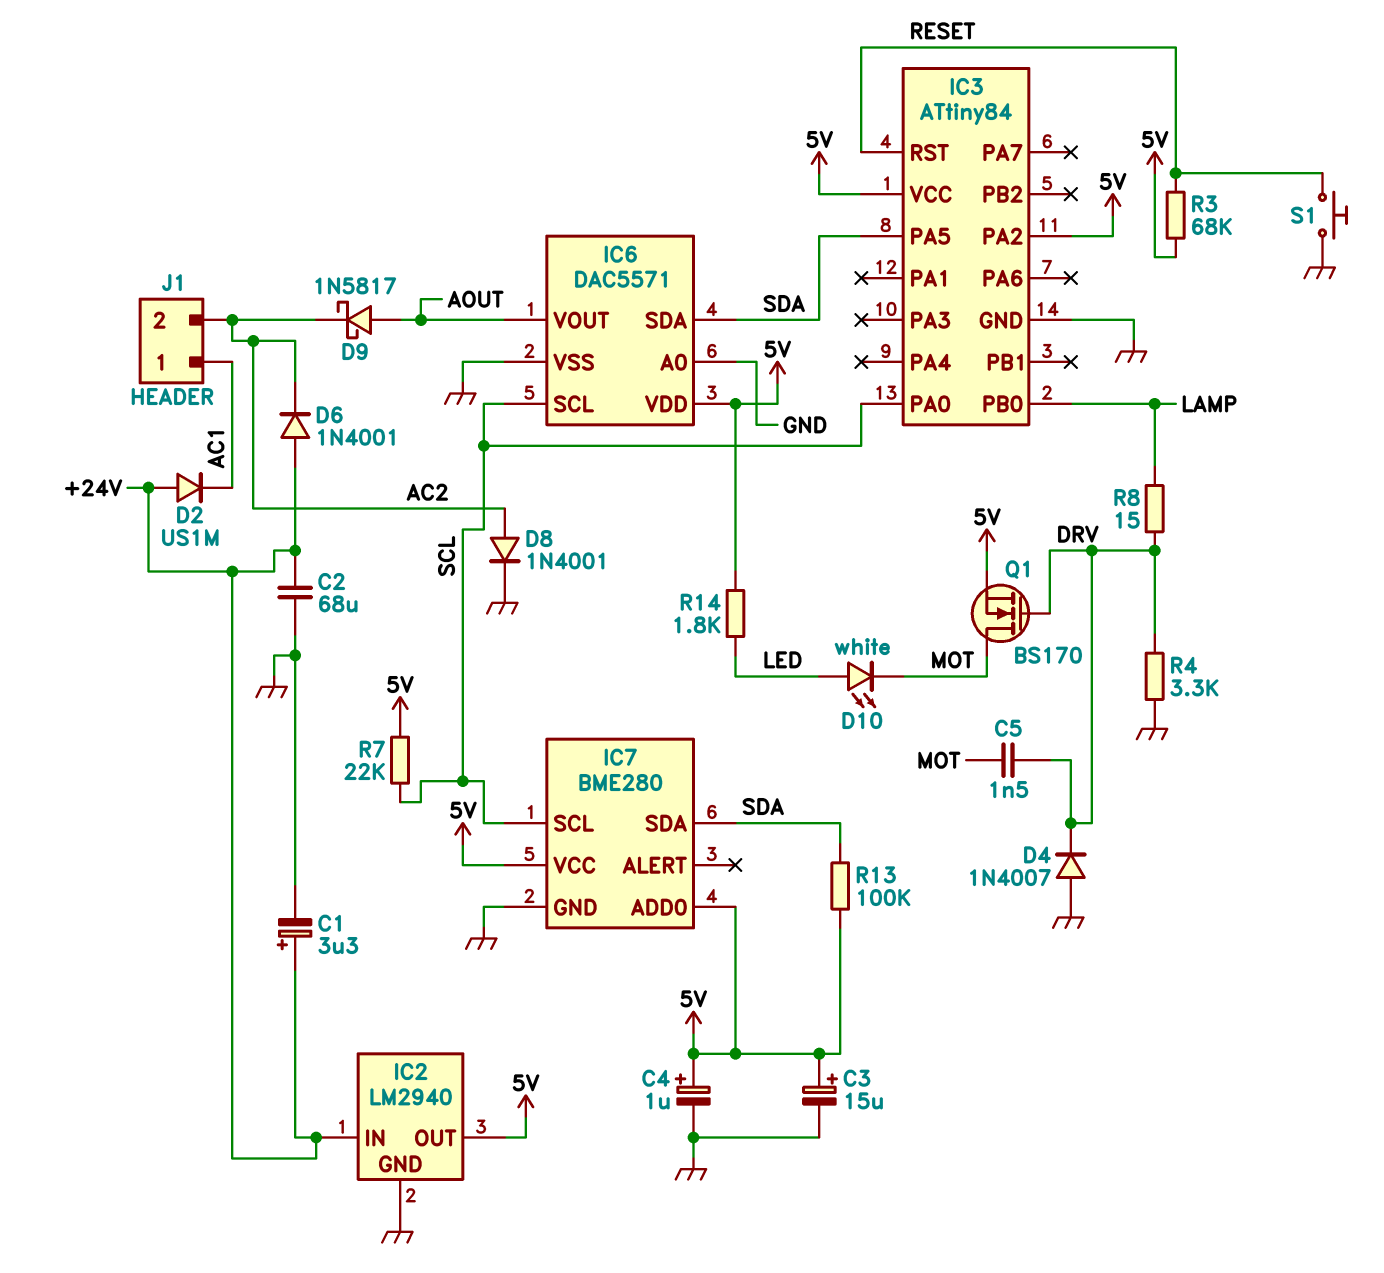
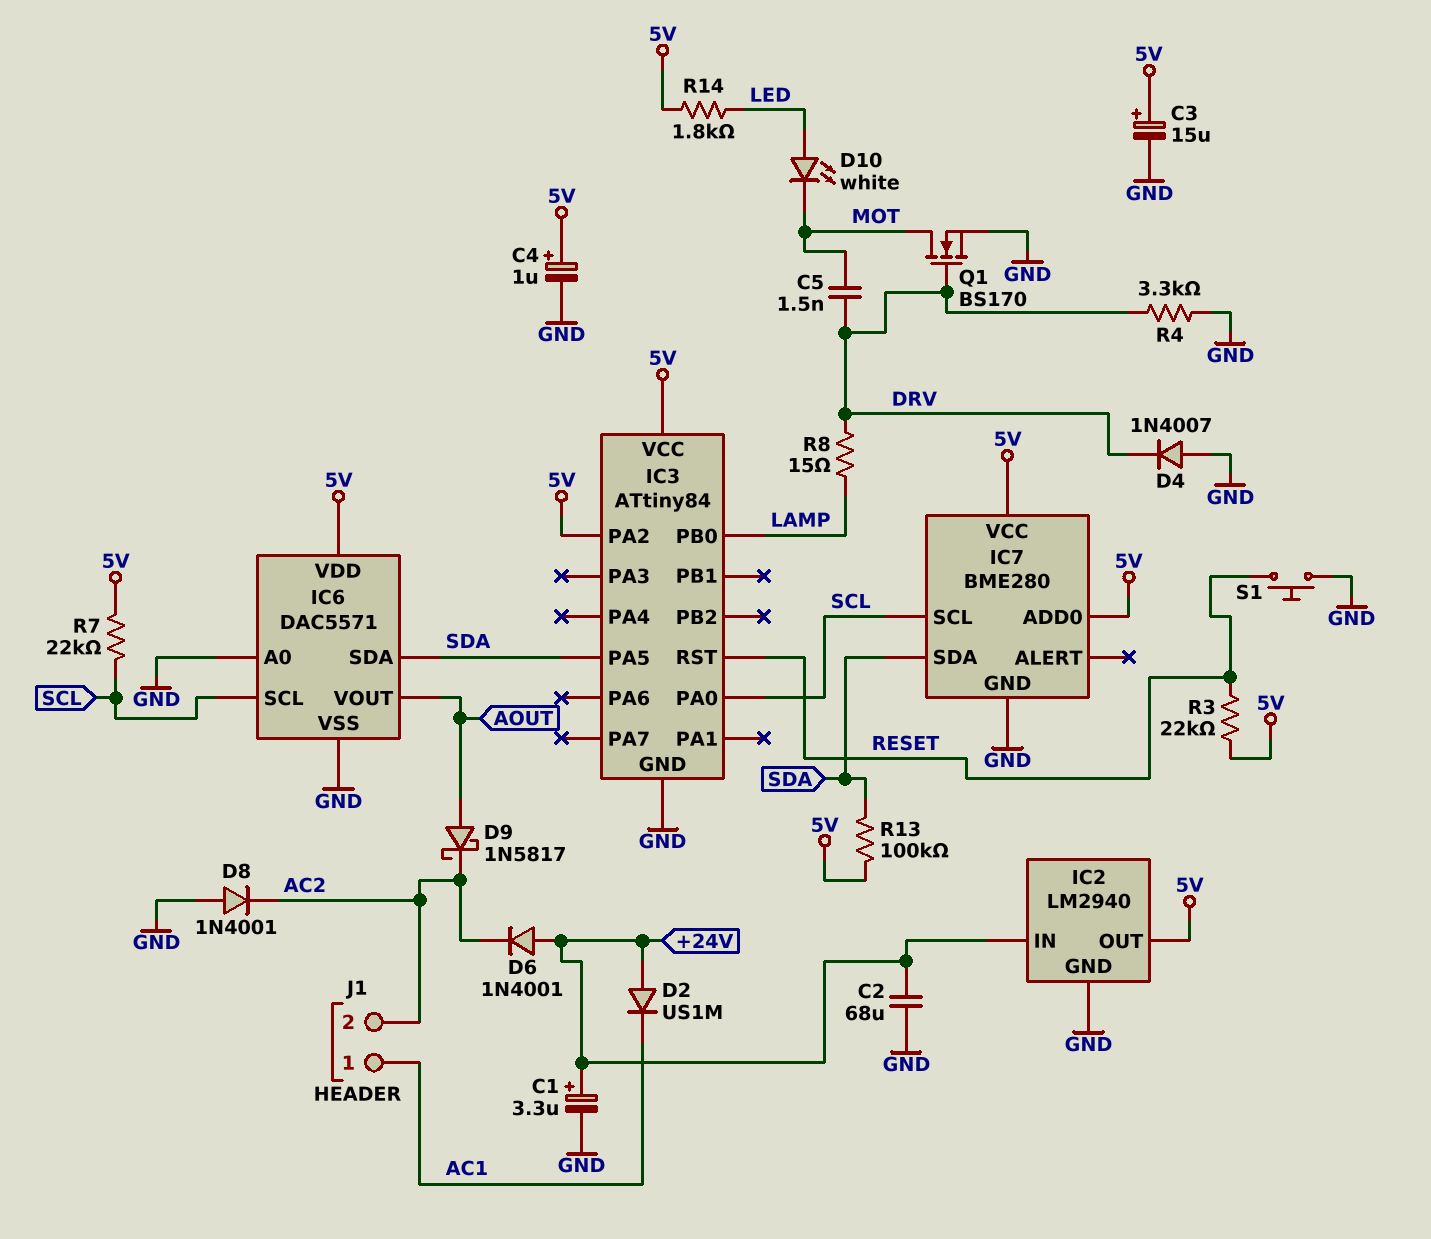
D8: diode 1N4001 (A AC2, K GND) -> diode 1N4001 (A GND, K AC2)
Q1: NMOS BS170 (G DRV, D MOT, S 5V) -> NMOS BS170 (G DRV, D MOT, S GND)
R3: 68k (5V, RESET) -> 22k (5V, RESET)

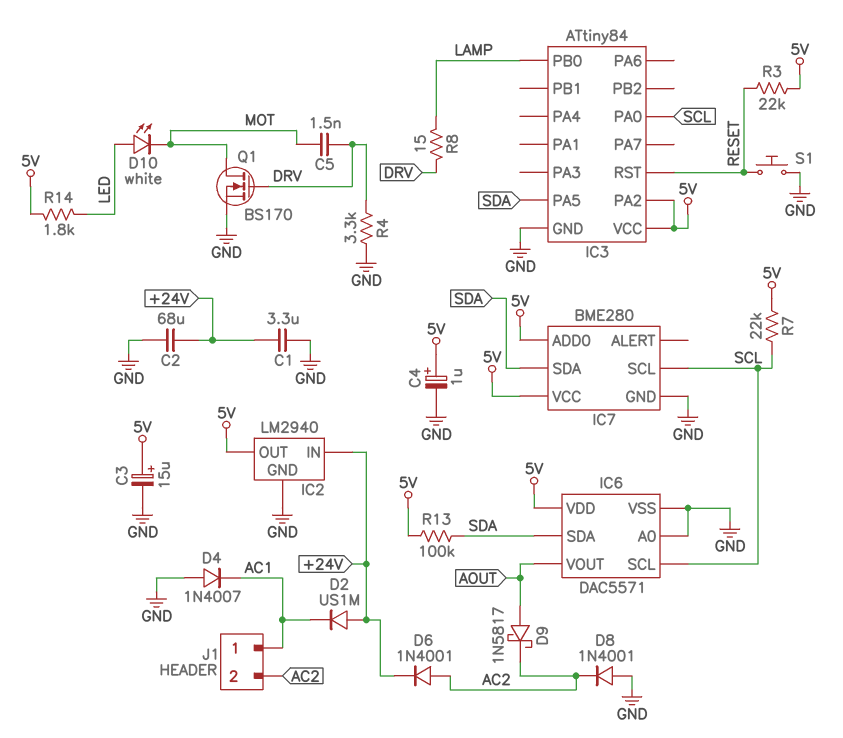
C1: 3.3uF (plus +24V, minus GND) -> 3.3uF (+24V, GND)
D4: diode 1N4007 (A GND, K DRV) -> diode 1N4007 (A GND, K AC1)
D6: diode 1N4001 (A +24V, K AC2) -> diode 1N4001 (A AC2, K +24V)

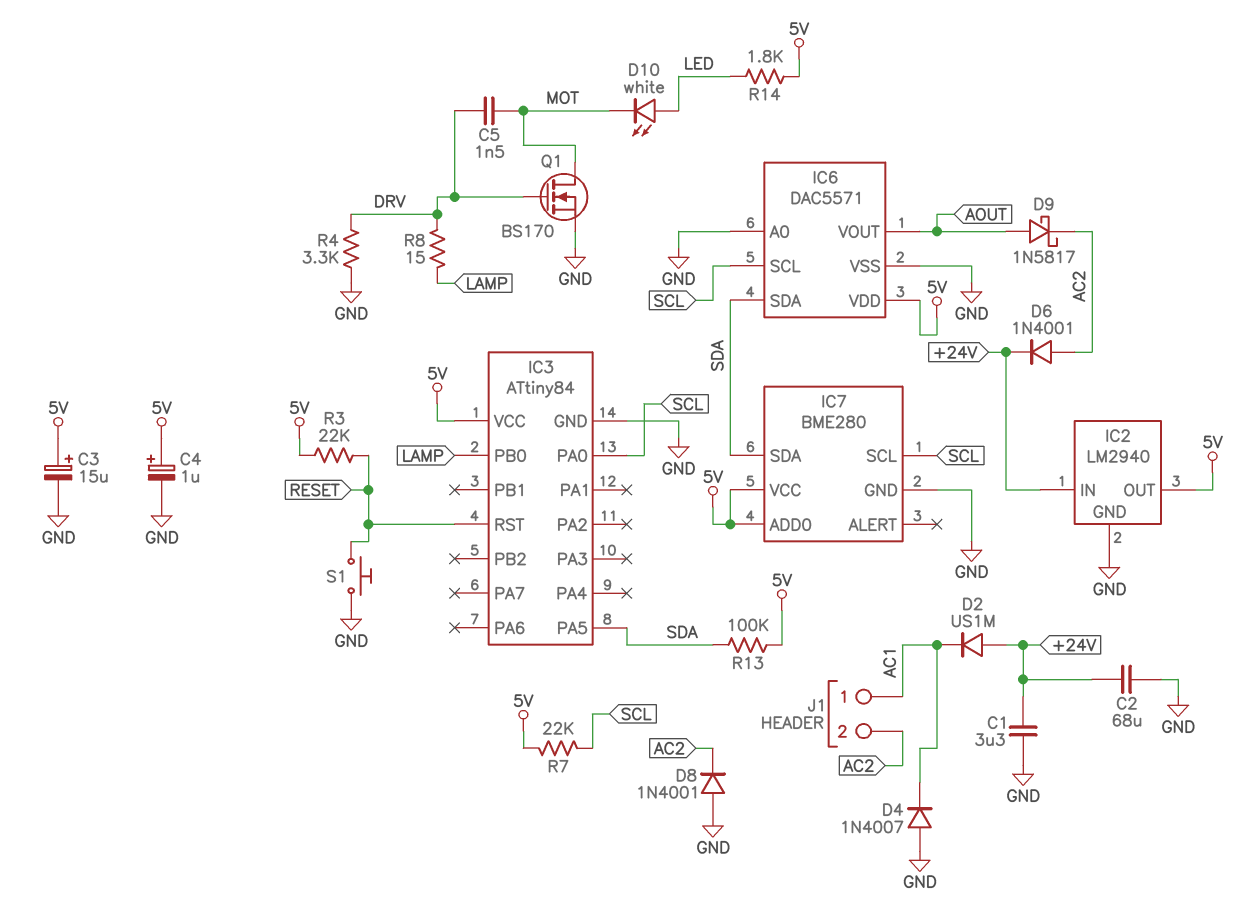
IC3 pin PA2: 5V -> none

